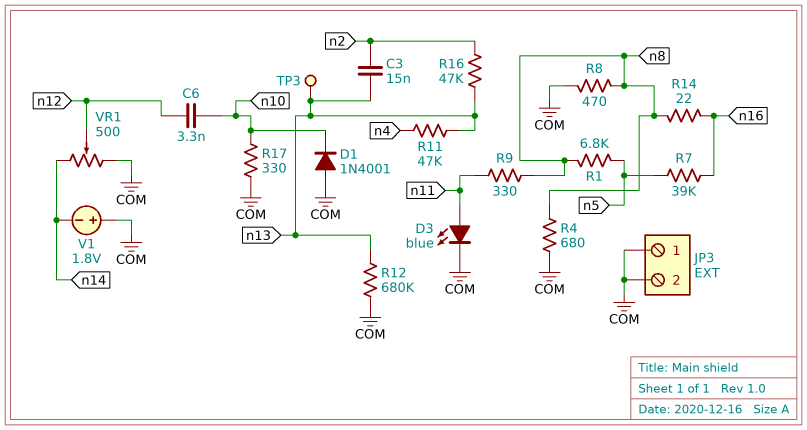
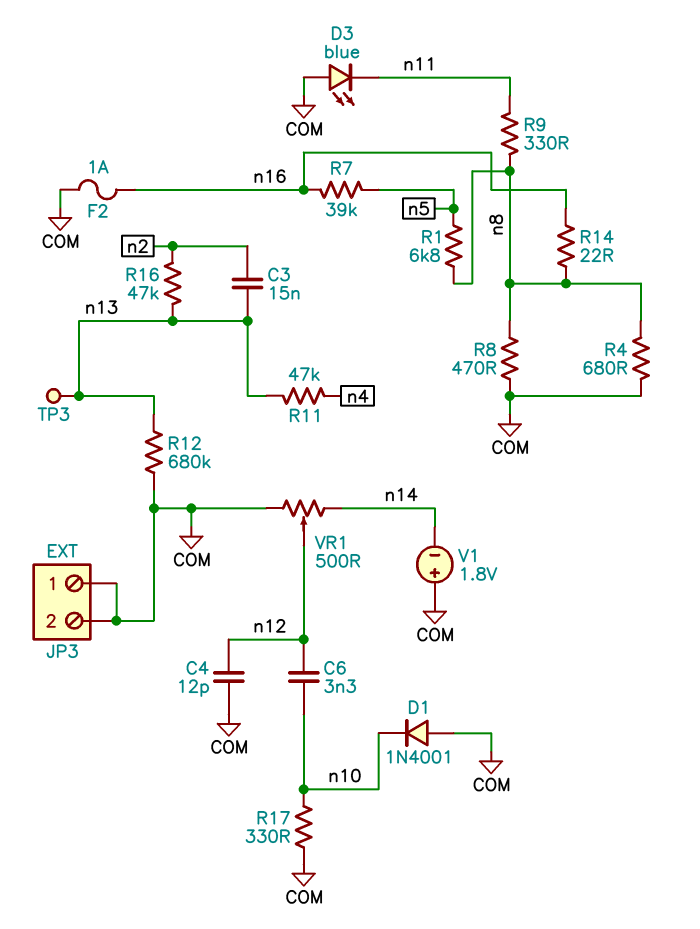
C4: none -> 12pF (COM, n12)
D3: LED blue (A n11, K COM) -> LED blue (A COM, K n11)
F2: none -> 1A (COM, n16)

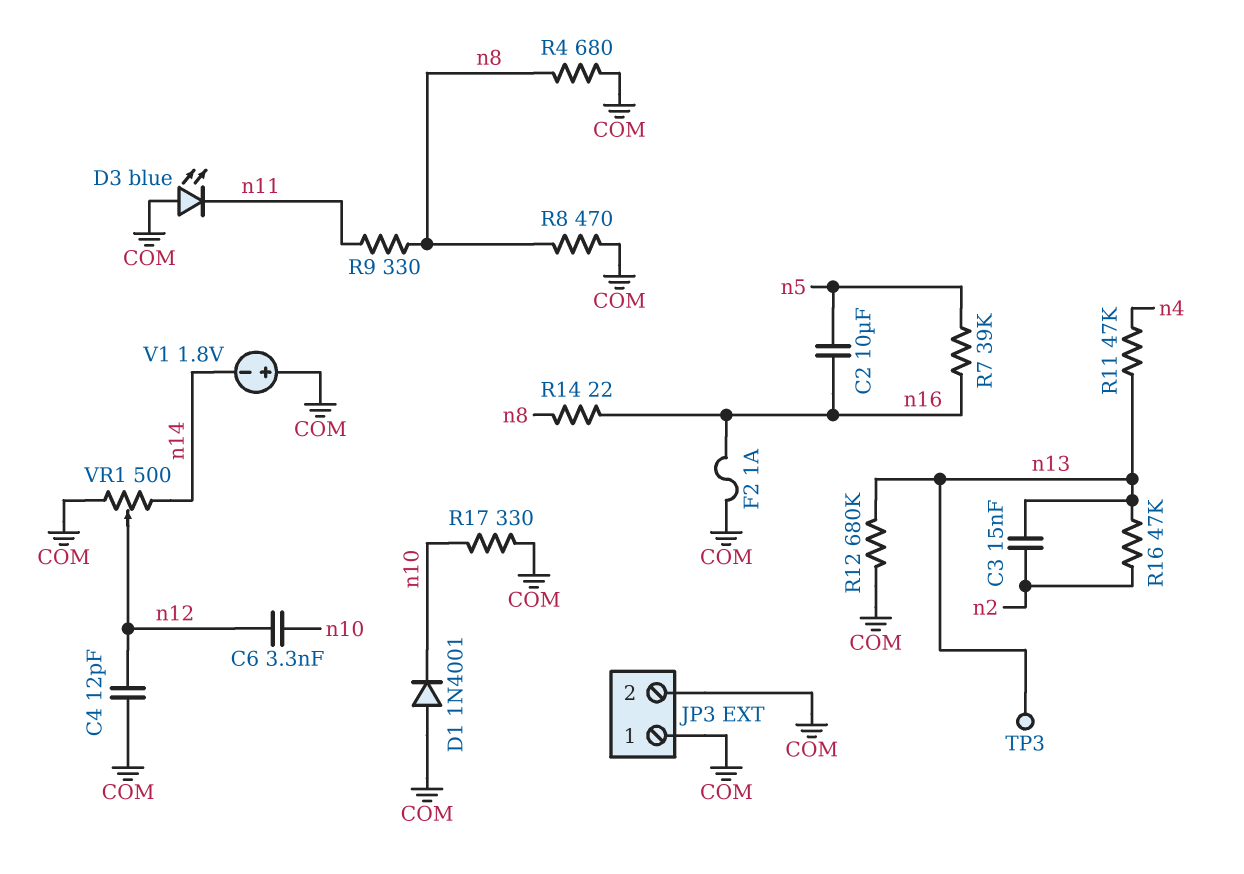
C2: none -> 10uF (n5, n16)
R1: 6.8k (n5, n8) -> none

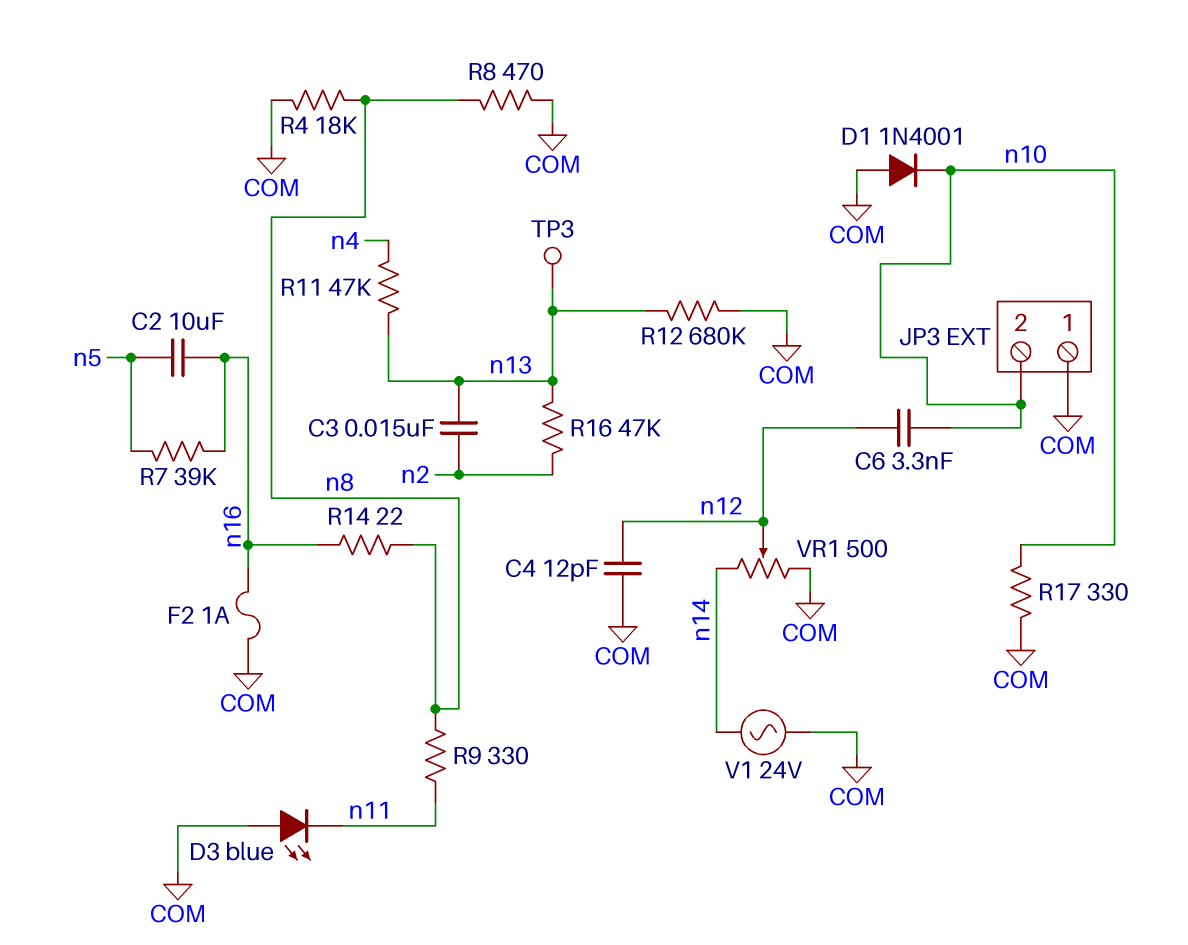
JP3 pin 2: COM -> n10
R4: 680 (COM, n8) -> 18k (COM, n8)
V1: 1.8V (plus COM, minus n14) -> AC 24V (COM, n14)

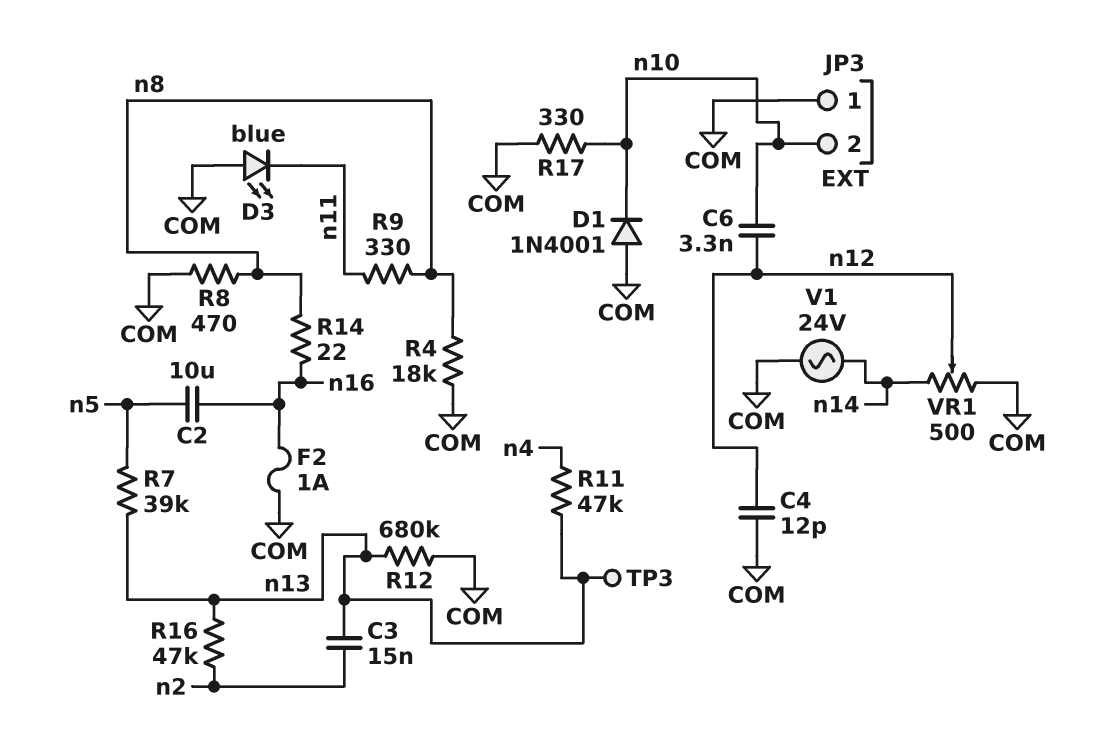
R7: 39k (n5, n16) -> 39k (n5, n13)

